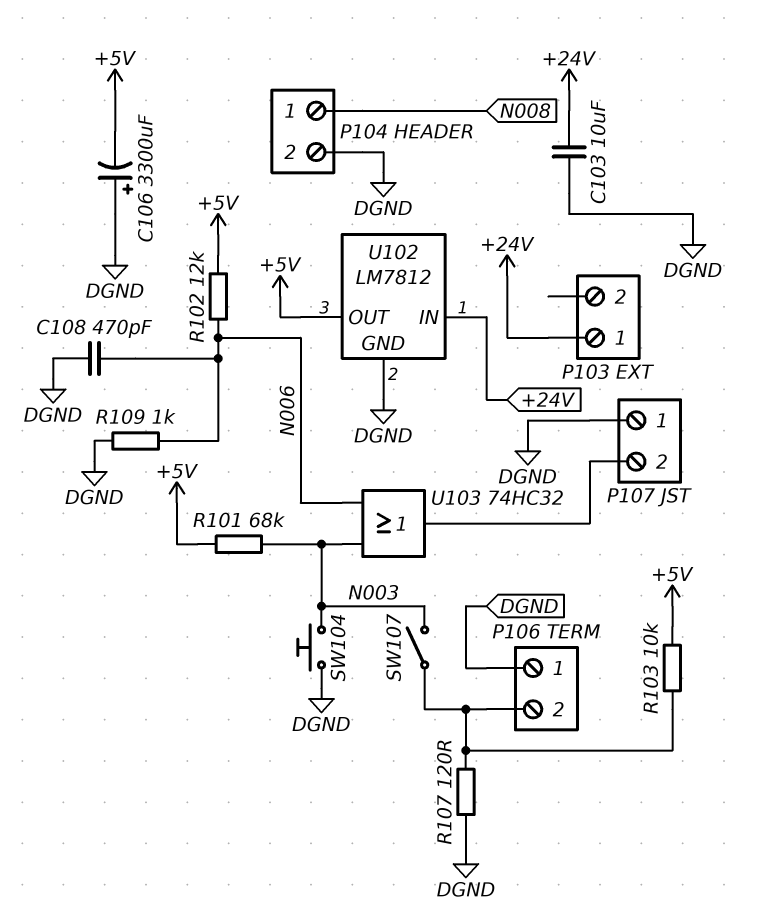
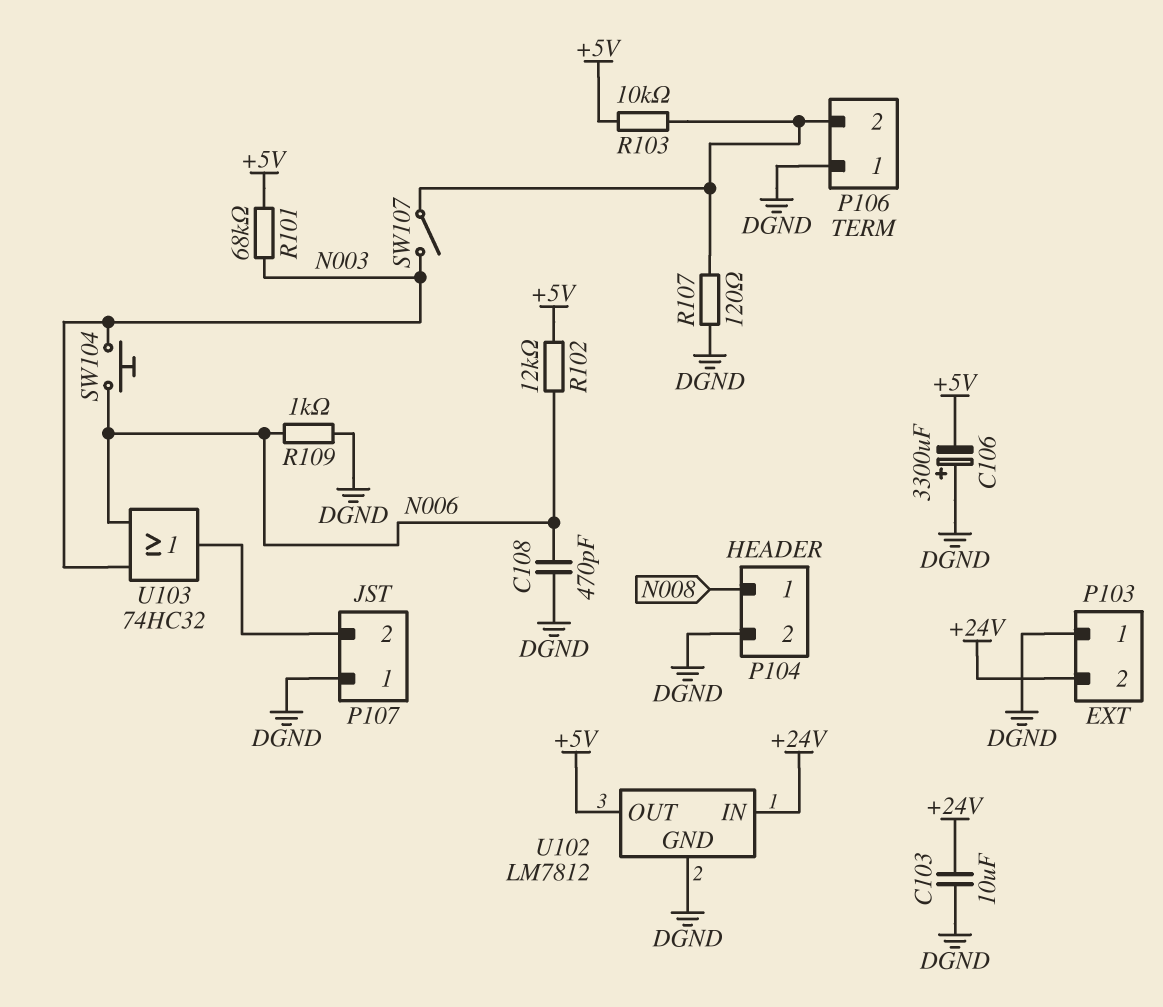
P103 pin 1: +24V -> DGND
P103 pin 2: none -> +24V
SW104: button (DGND, N003) -> button (N003, N006)

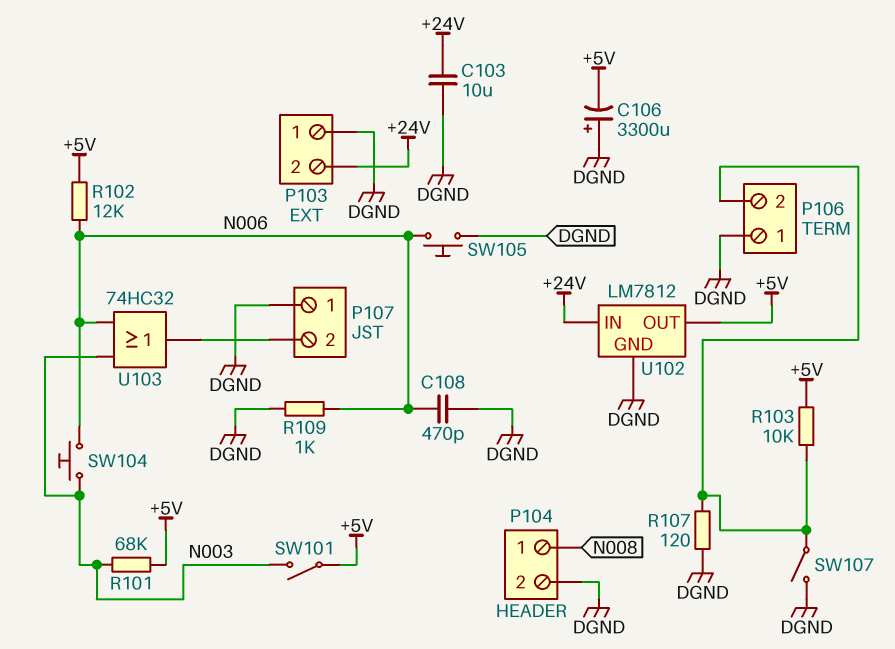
SW101: none -> switch (+5V, N003)
SW105: none -> button (DGND, N006)
SW107: switch (N003, P106/2) -> switch (DGND, P106/2)

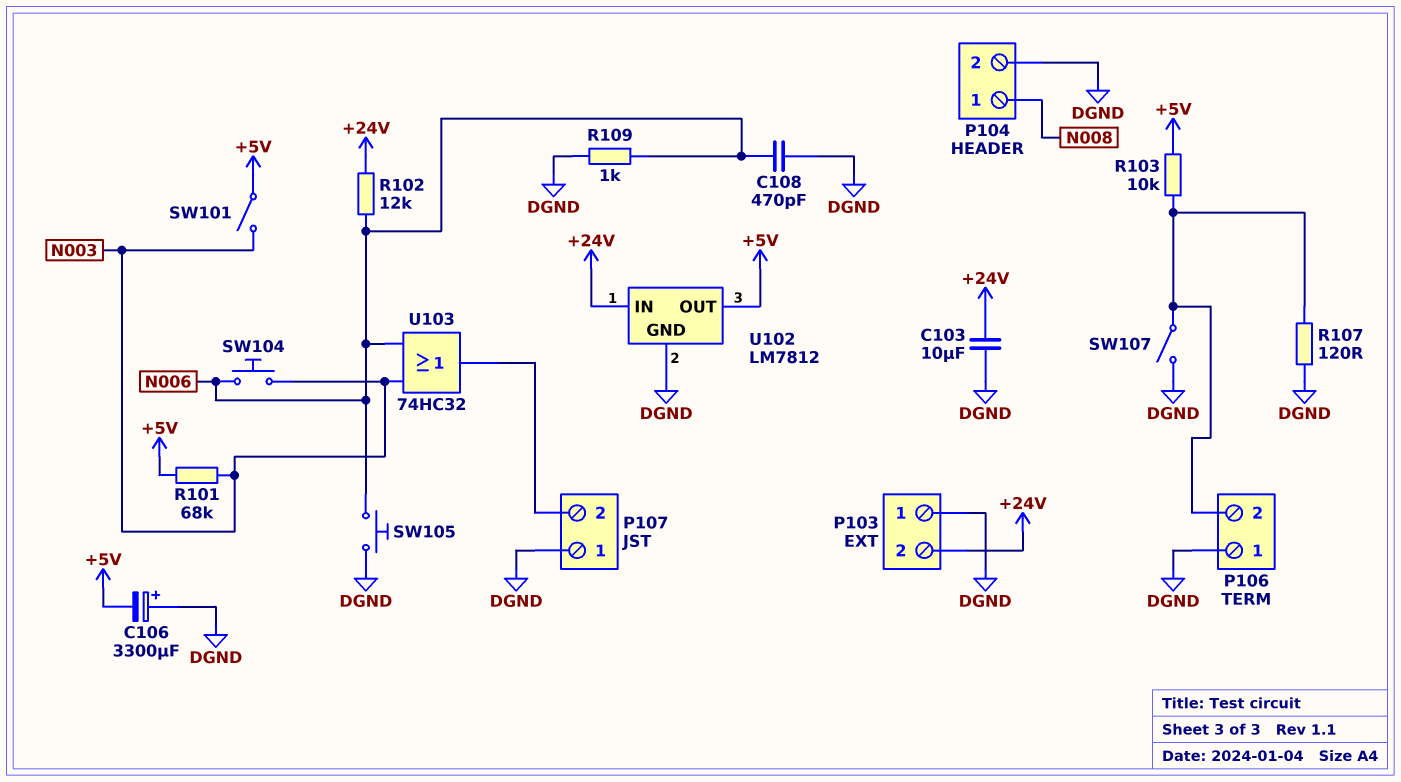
R102: 12k (+5V, N006) -> 12k (+24V, N006)

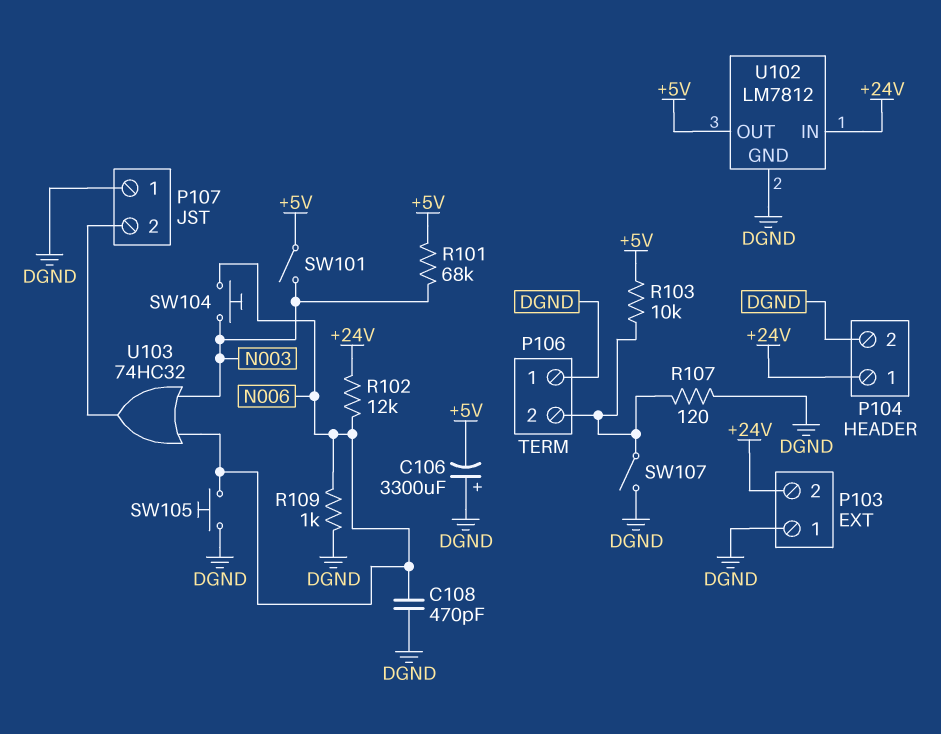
C103: 10uF (+24V, DGND) -> none
P104 pin 1: N008 -> +24V

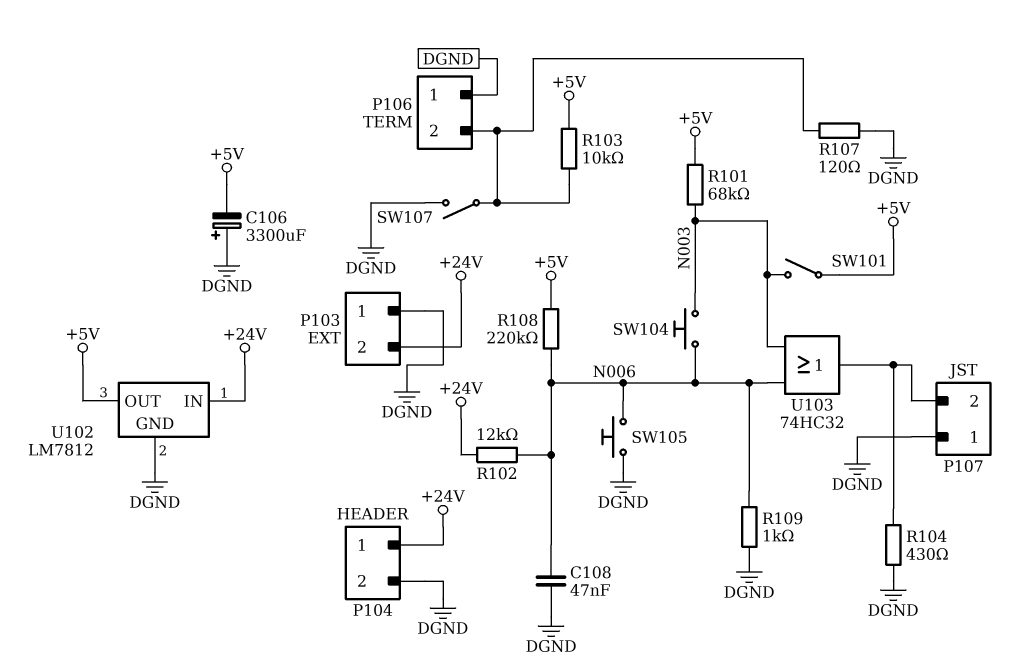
C108: 470pF (DGND, N006) -> 47nF (DGND, N006)
R104: none -> 430 (DGND, P107/2)
R108: none -> 220k (+5V, N006)

